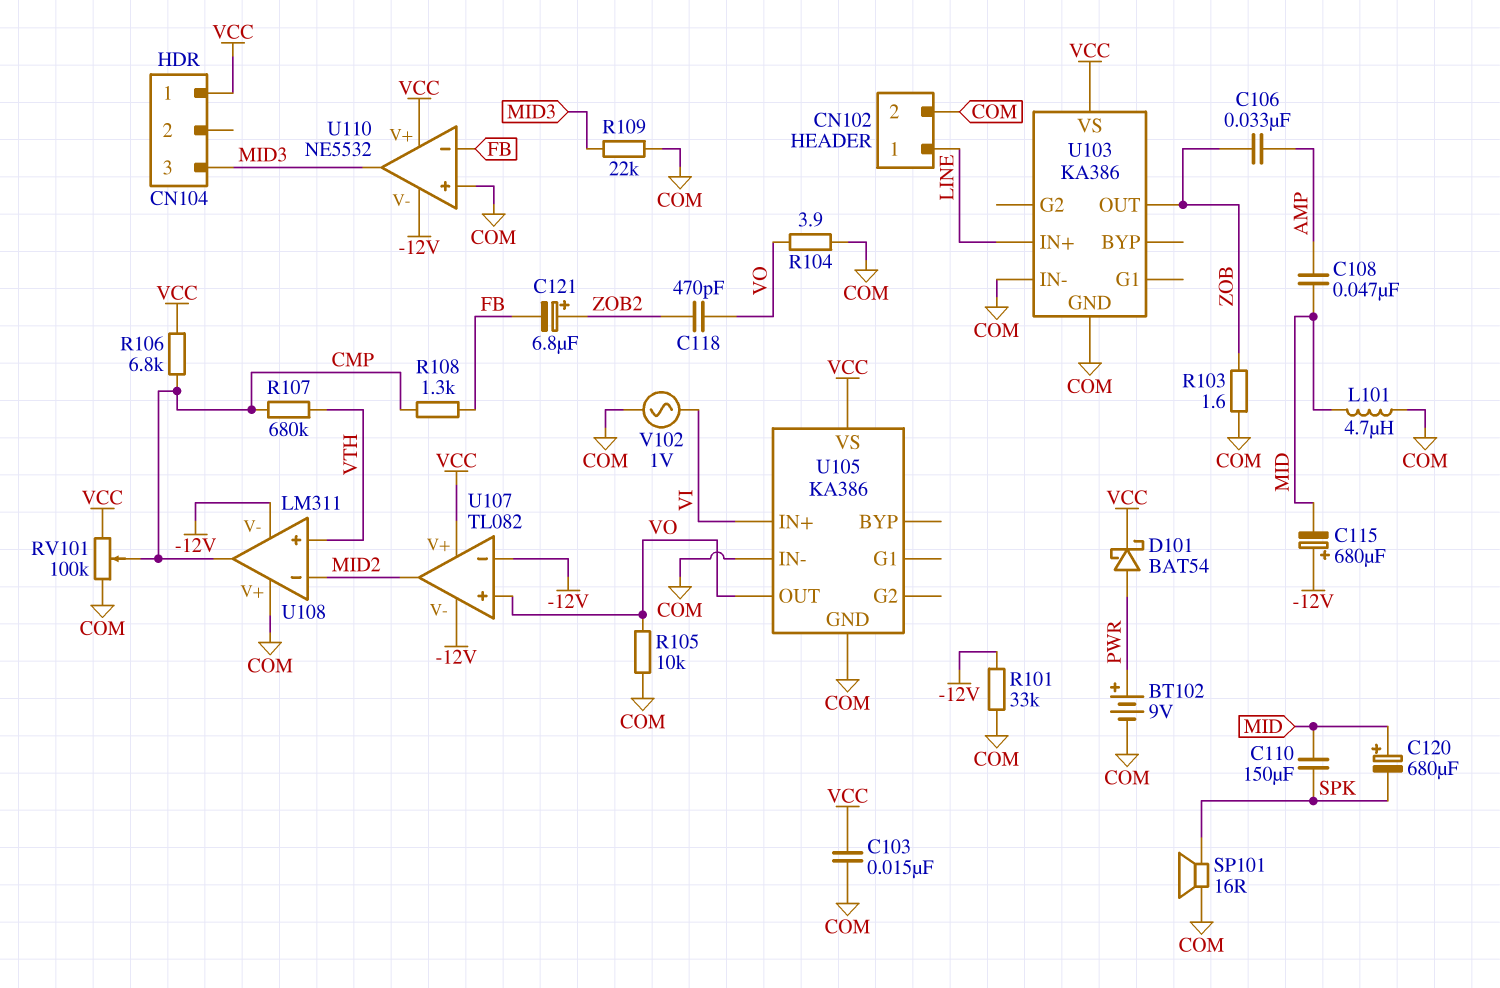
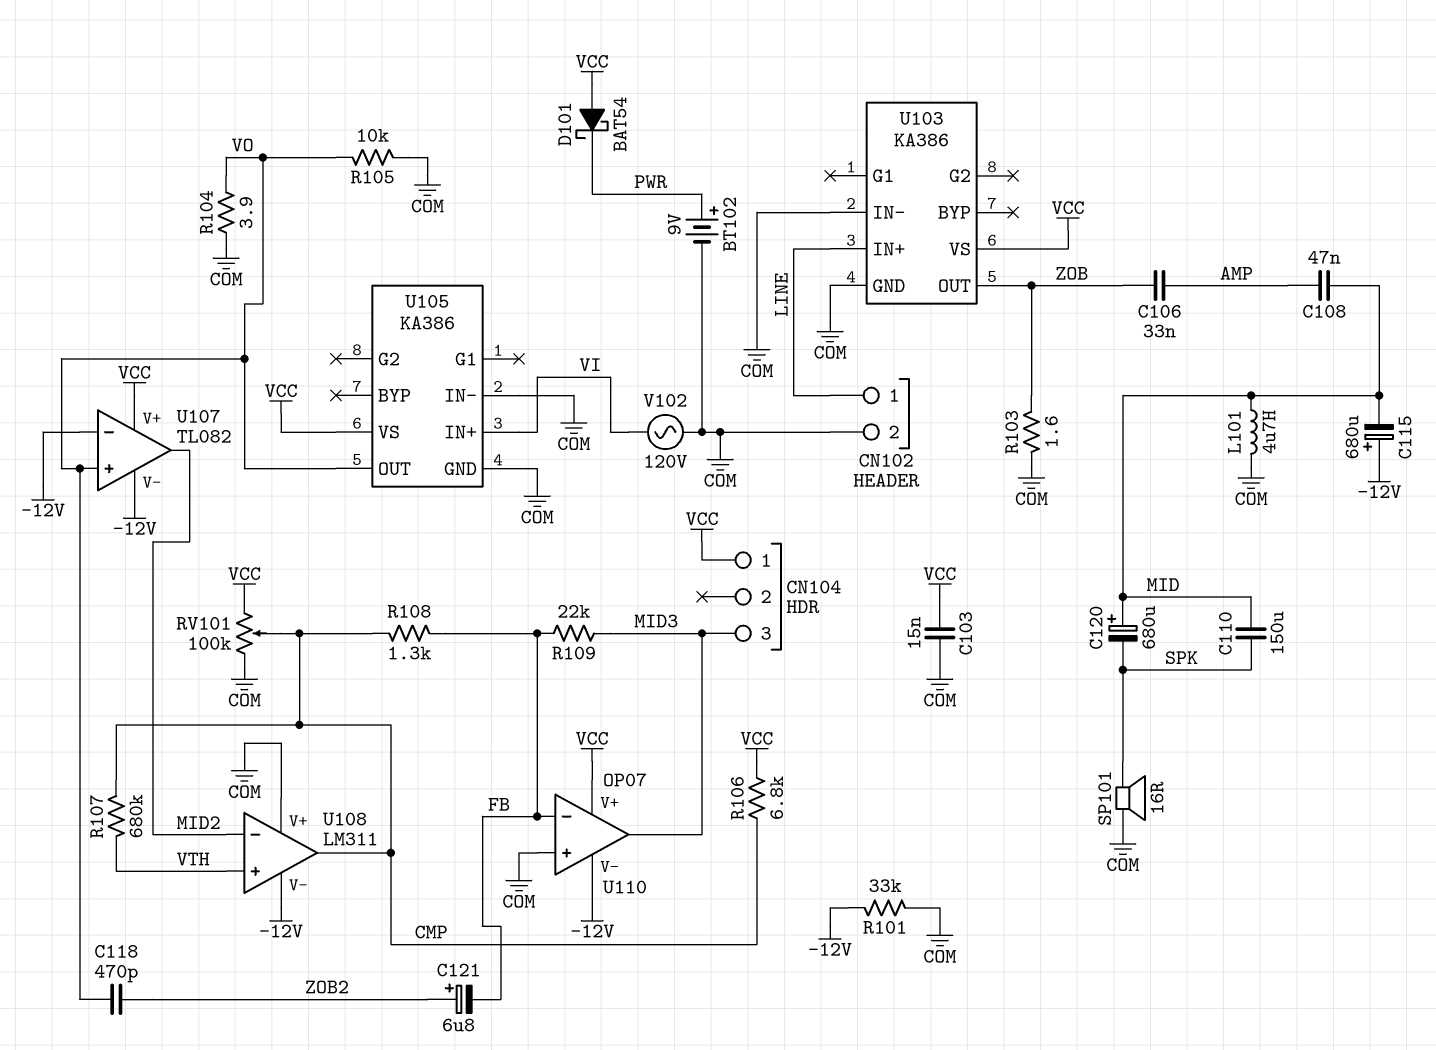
D101: schottky BAT54 (A PWR, K VCC) -> schottky BAT54 (A VCC, K PWR)
R109: 22k (COM, MID3) -> 22k (FB, MID3)
U110: NE5532 -> OP07
V102: AC 1V (COM, VI) -> AC 120V (COM, VI)

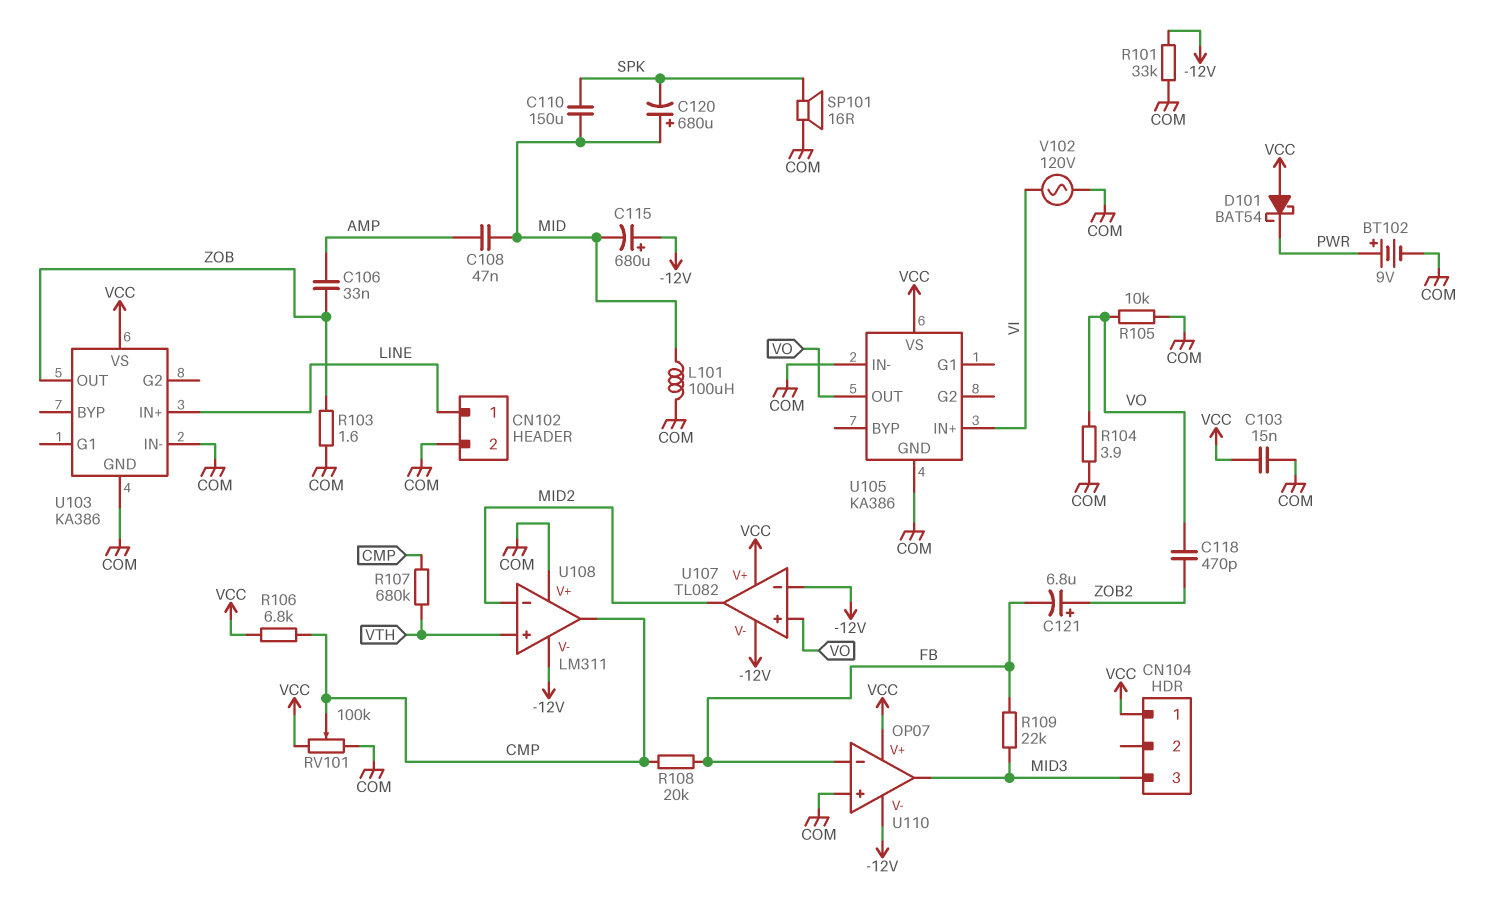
L101: 4.7uH (COM, MID) -> 100uH (COM, MID)
R108: 1.3k (CMP, FB) -> 20k (CMP, FB)

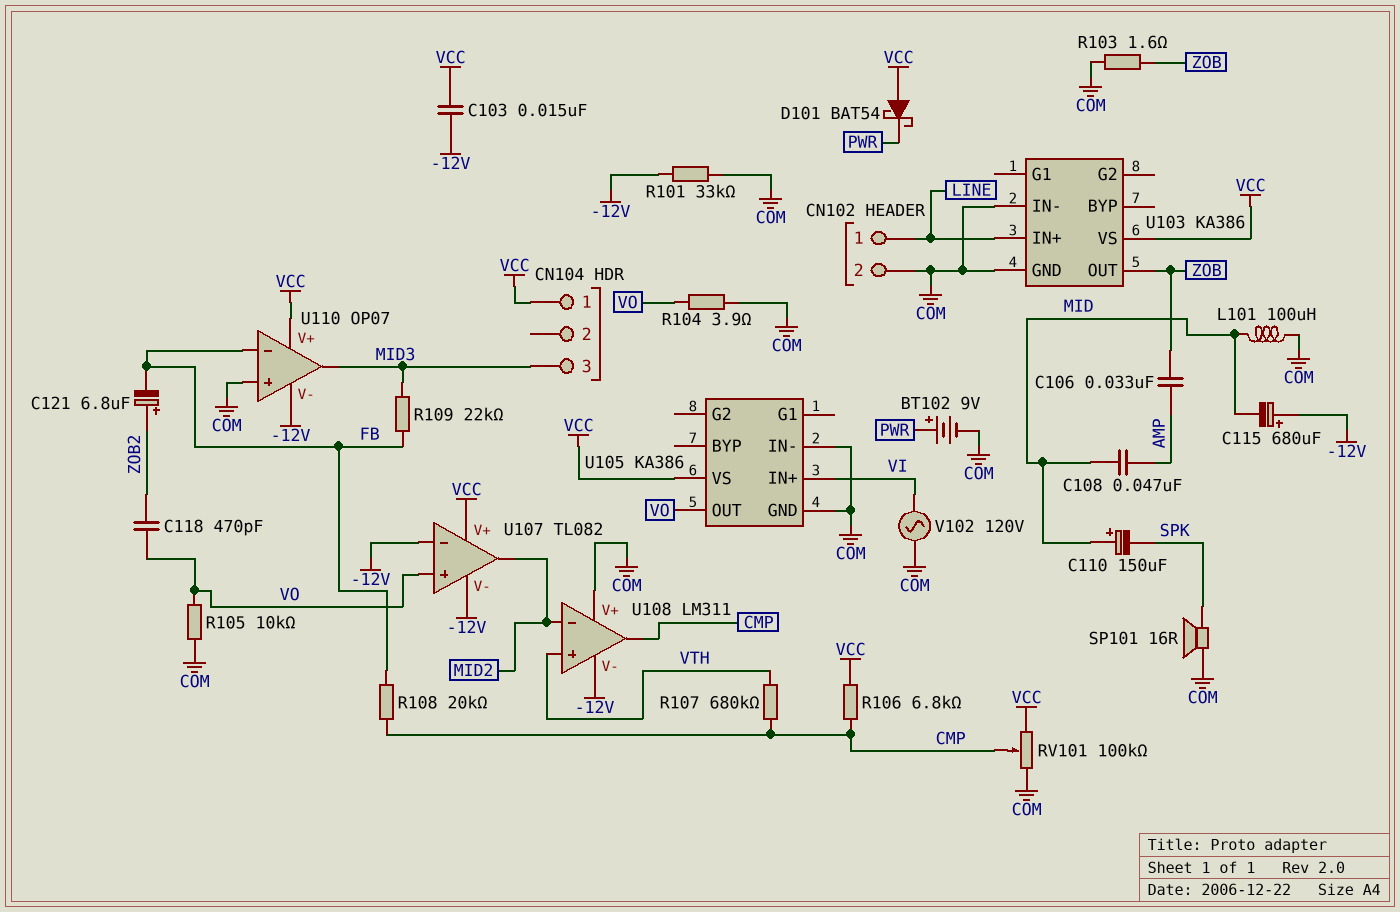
C103: 15nF (COM, VCC) -> 15nF (-12V, VCC)
C110: 150uF (MID, SPK) -> 150uF (plus MID, minus SPK)
C120: 680uF (plus MID, minus SPK) -> none

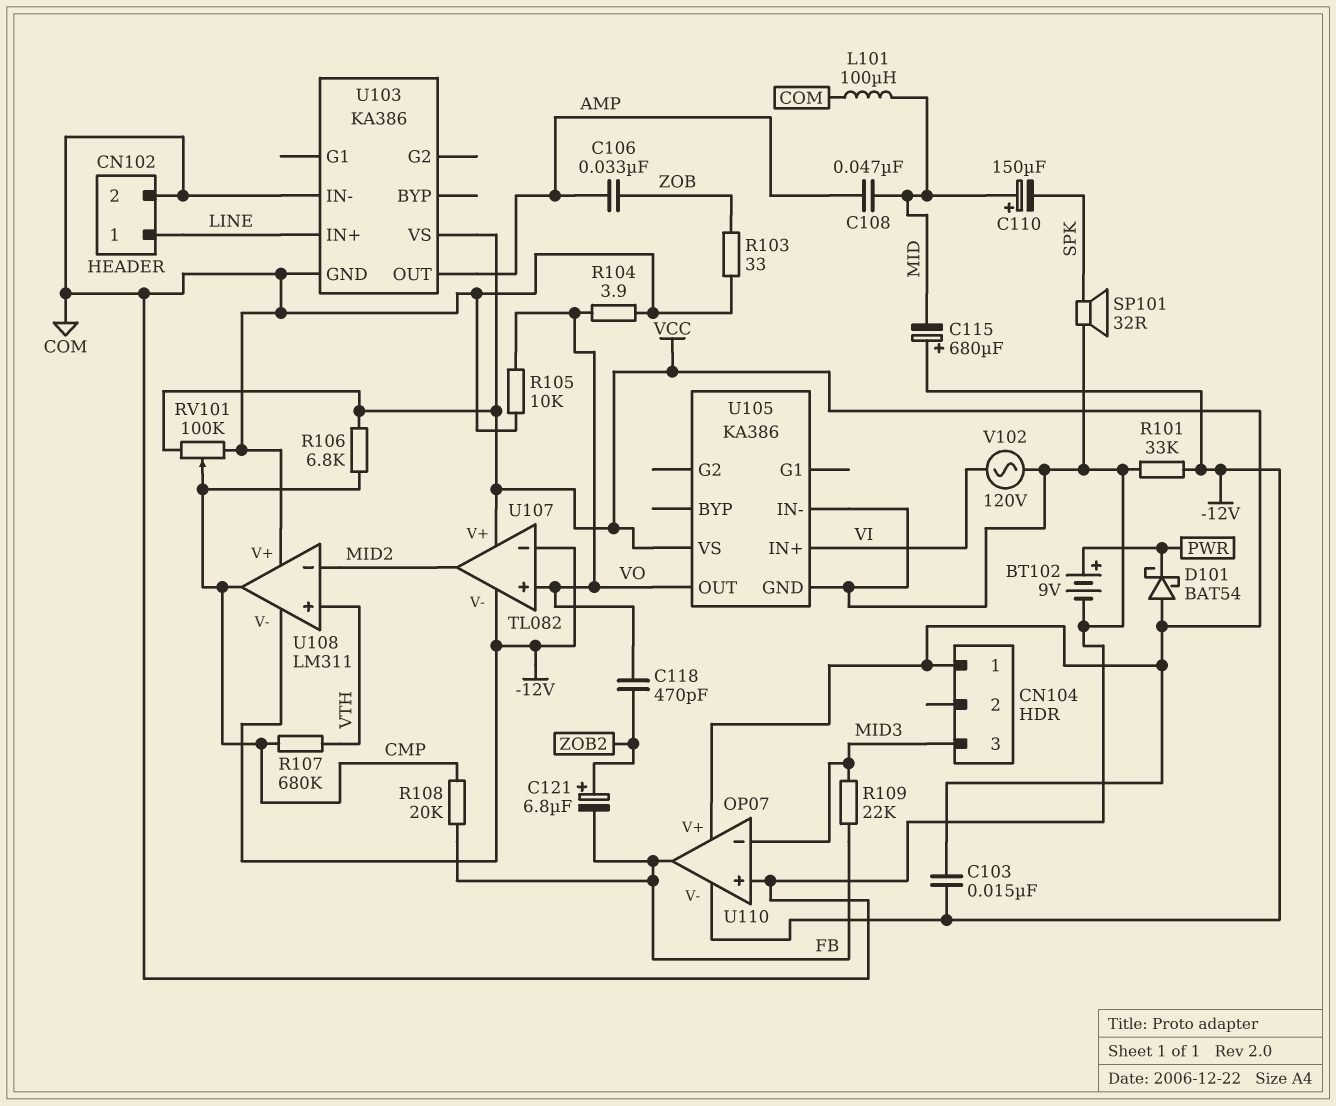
R103: 1.6 (COM, ZOB) -> 33 (COM, ZOB)
SP101: speaker 16R (COM, SPK) -> speaker 32R (COM, SPK)
U103 pin OUT: ZOB -> AMP
U110 pin in-: FB -> MID3
U110 pin out: MID3 -> FB

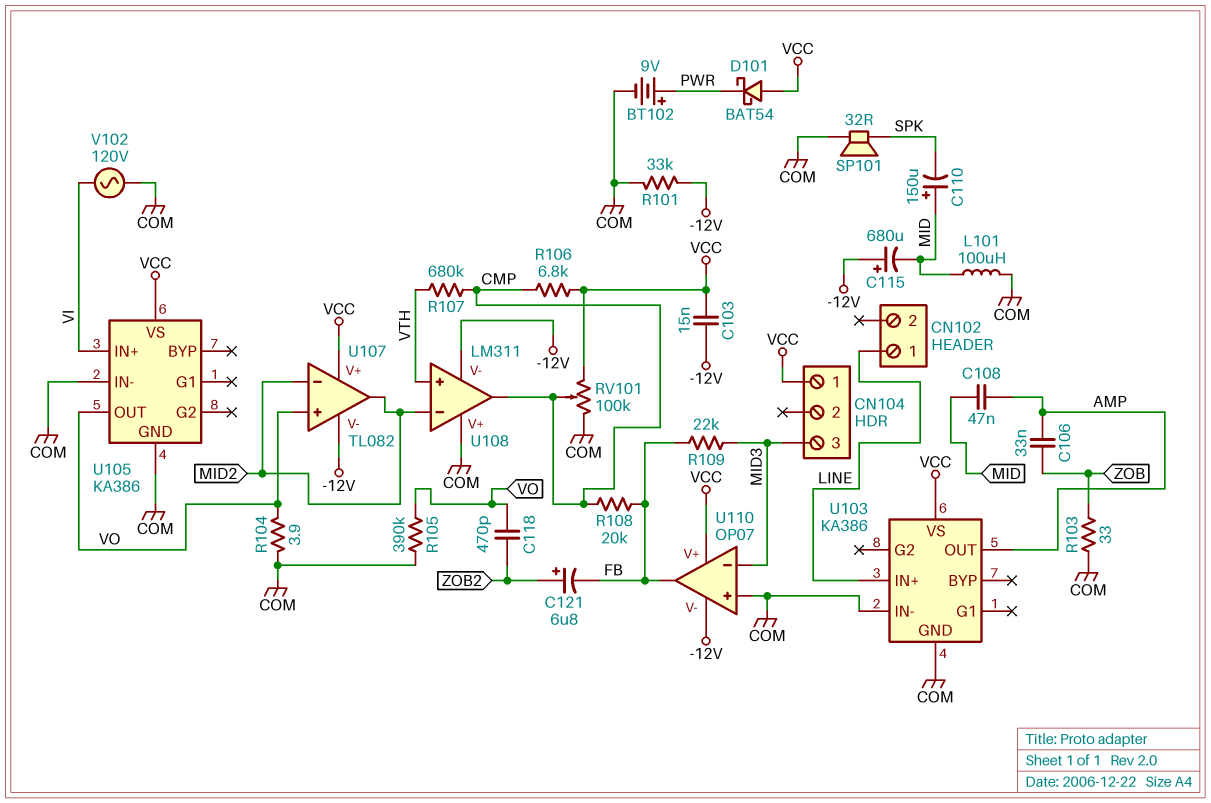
CN102 pin 2: COM -> none
R105: 10k (COM, VO) -> 390k (COM, VO)
U107 pin in-: -12V -> MID2

